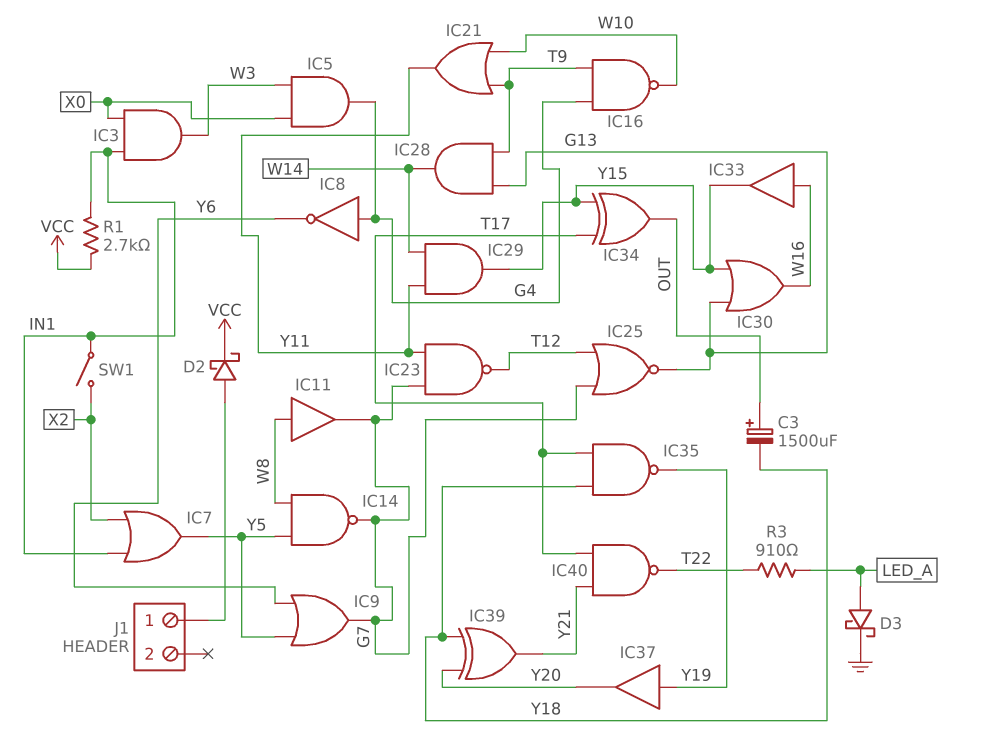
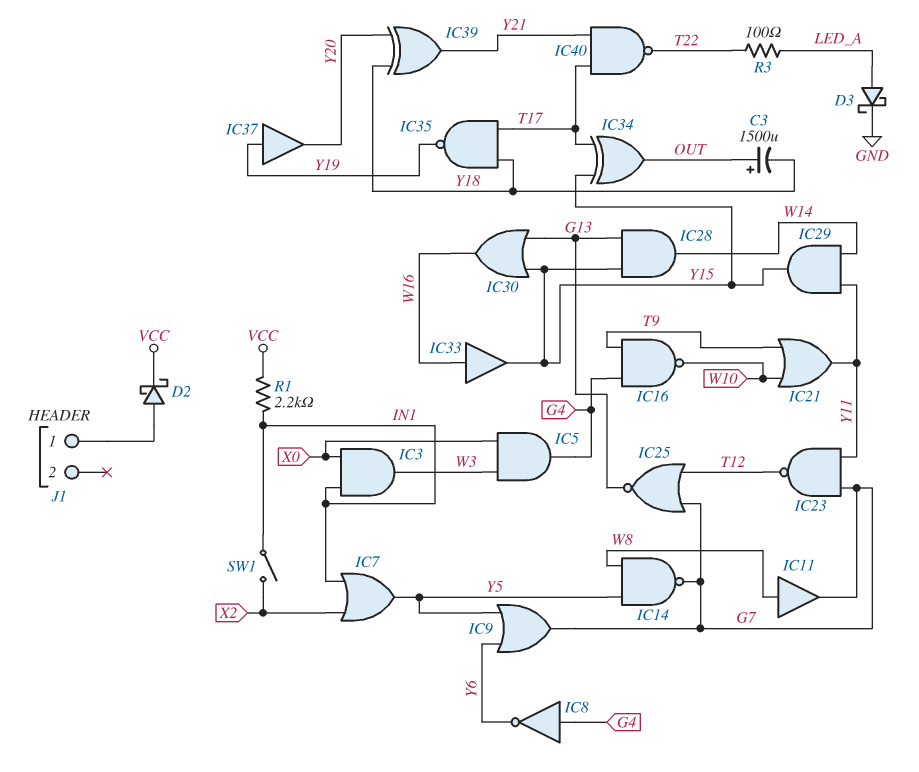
IC28: AND (in G13, in T9, out W14) -> AND (in G13, in Y15, out W14)
R1: 2.7k (IN1, VCC) -> 2.2k (IN1, VCC)
R3: 910 (LED_A, T22) -> 100 (LED_A, T22)

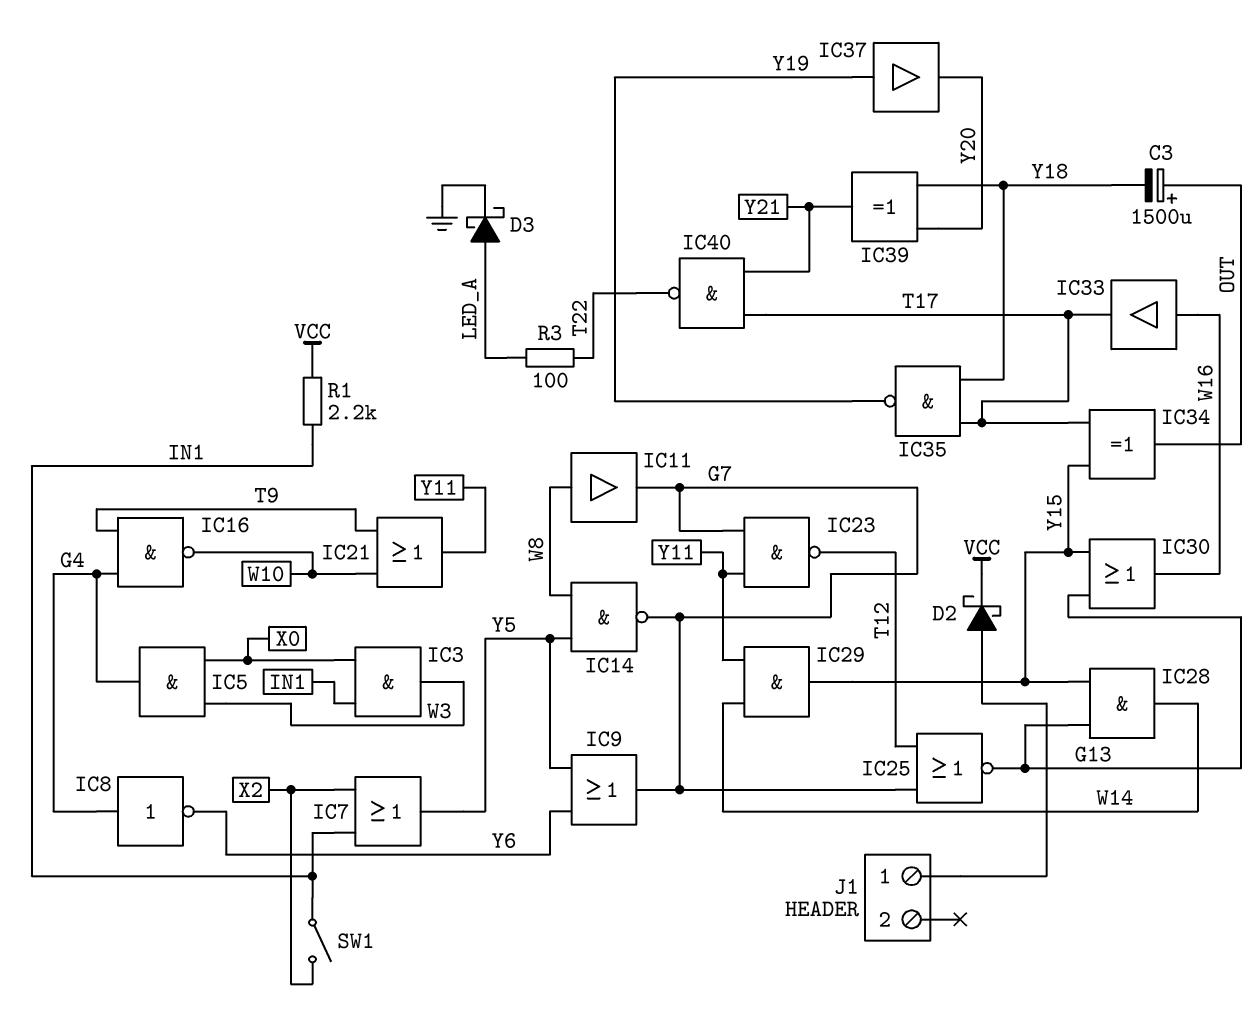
IC33: buffer (in W16, out Y15) -> buffer (in W16, out T17)

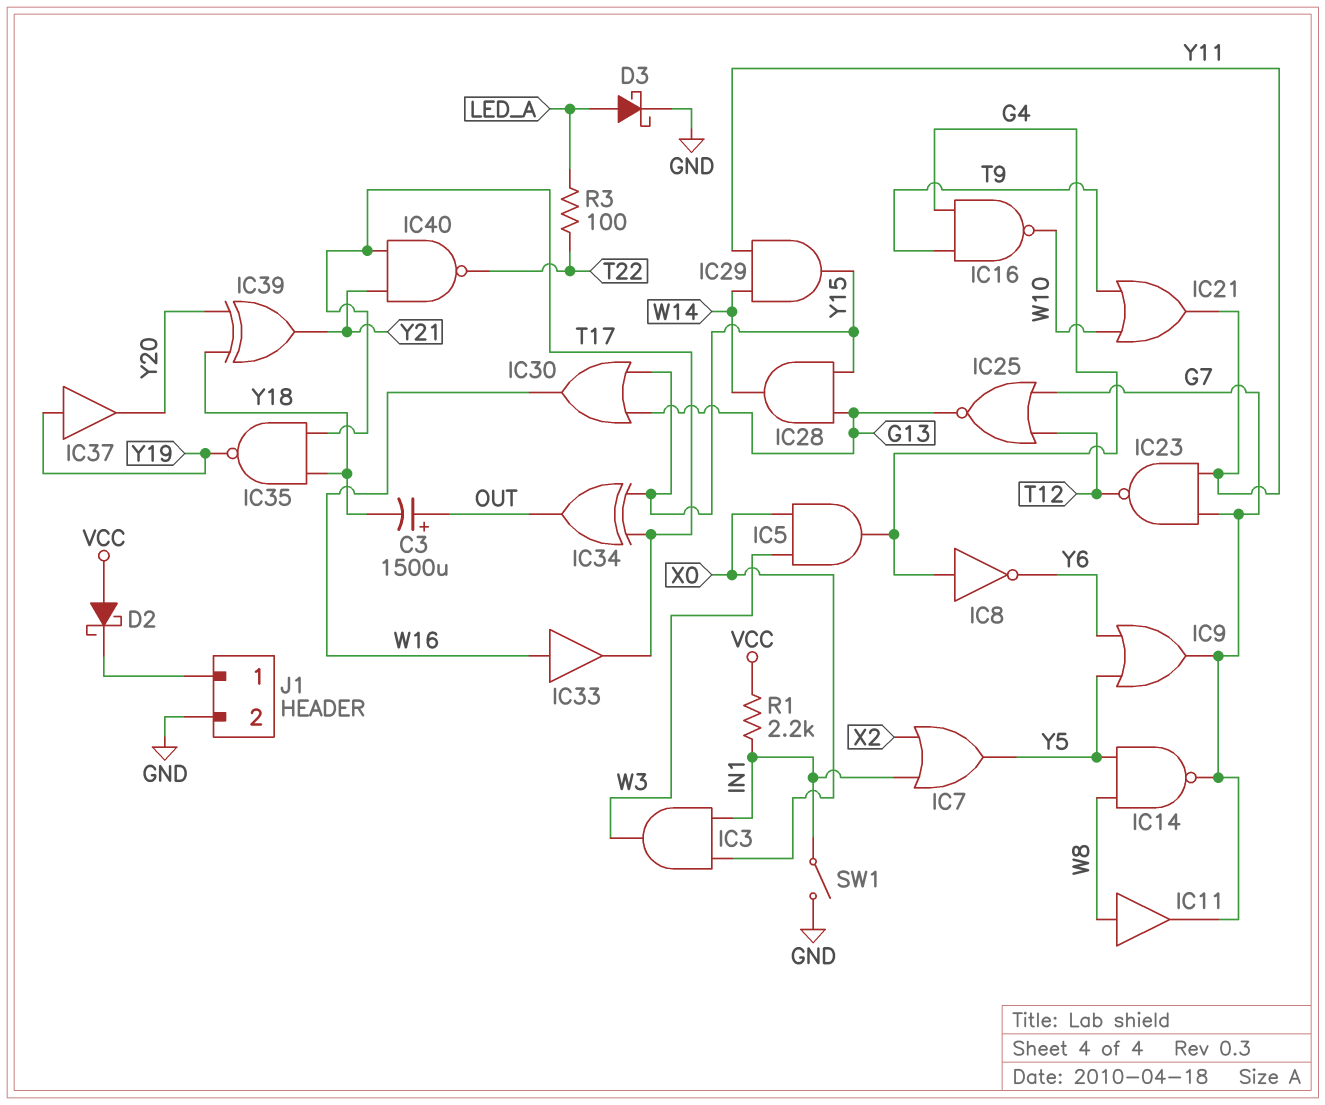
D2: schottky (A J1/1, K VCC) -> schottky (A VCC, K J1/1)
J1 pin 2: none -> GND
SW1: switch (IN1, X2) -> switch (GND, IN1)

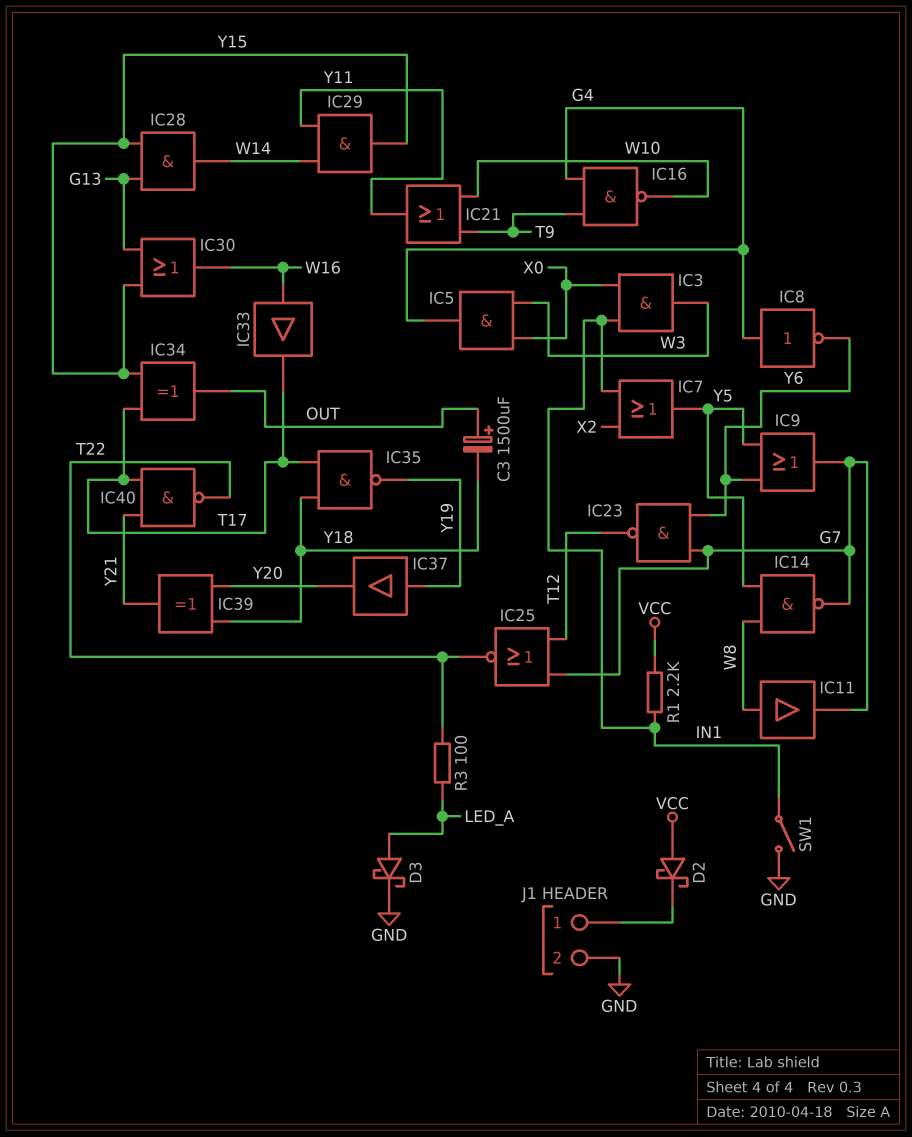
IC23: NAND (in G7, in Y11, out T12) -> NAND (in G7, in Y6, out T12)
IC25: NOR (in G7, in T12, out G13) -> NOR (in G7, in T12, out T22)

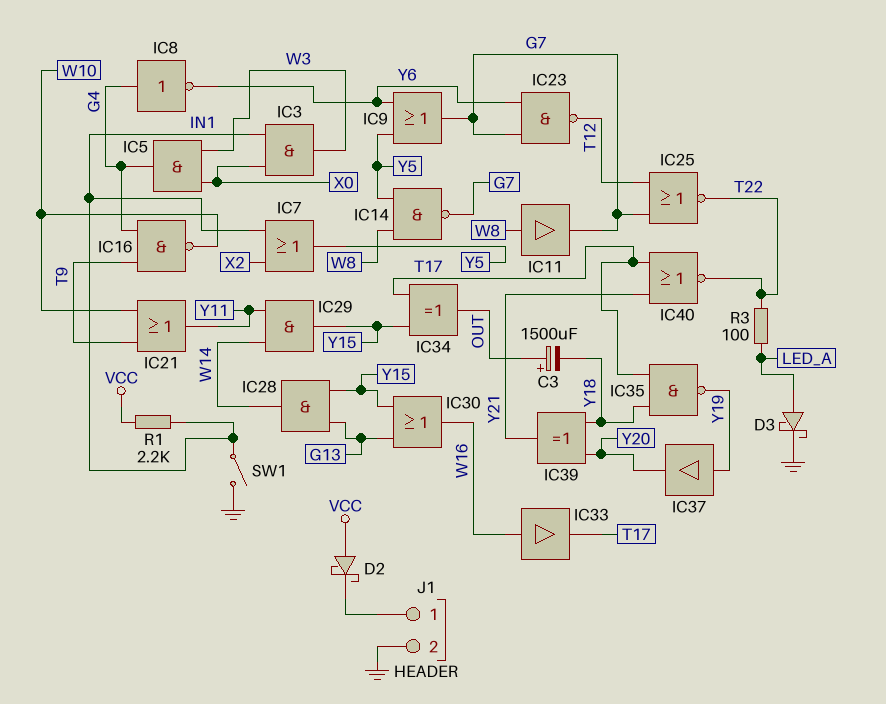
IC40: NAND (in T17, in Y21, out T22) -> NOR (in T17, in Y21, out T22)

